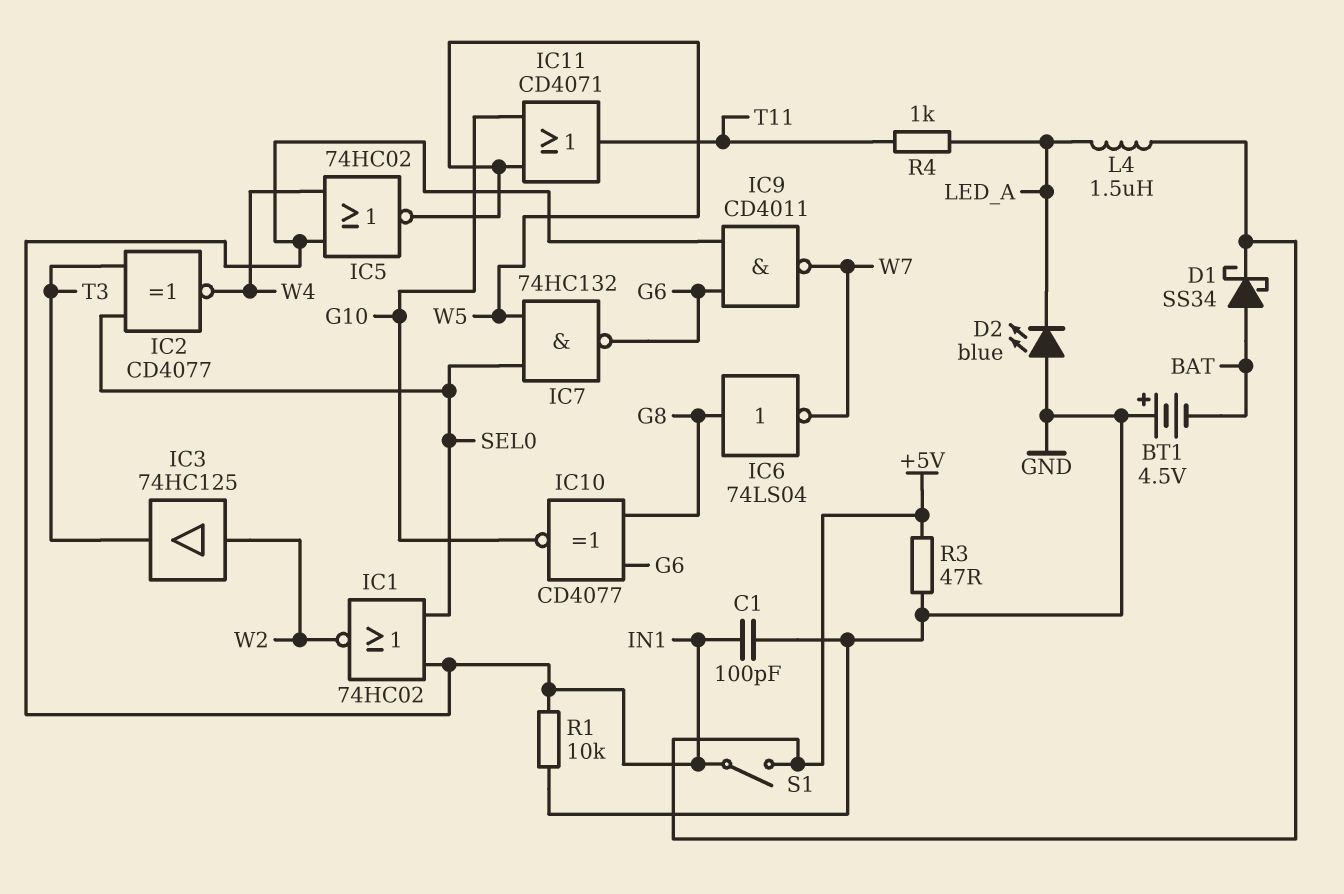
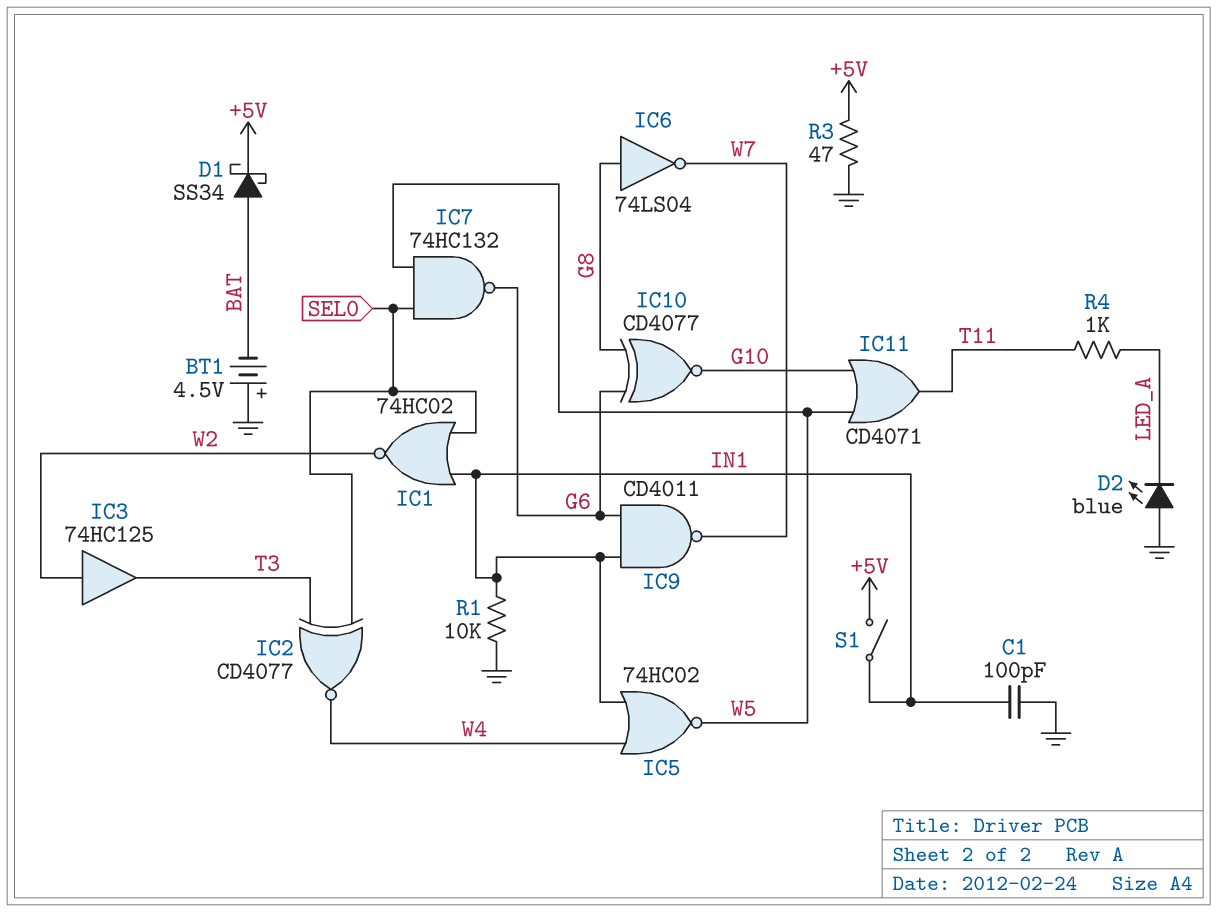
L4: 1.5uH (+5V, LED_A) -> none

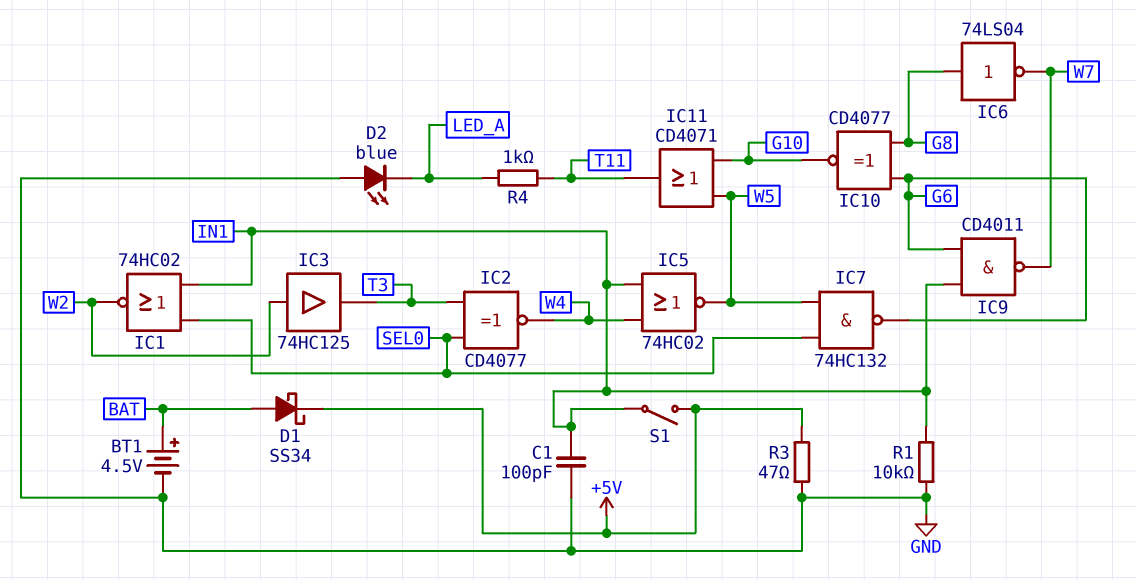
BT1: 4.5V (plus GND, minus BAT) -> 4.5V (plus BAT, minus GND)

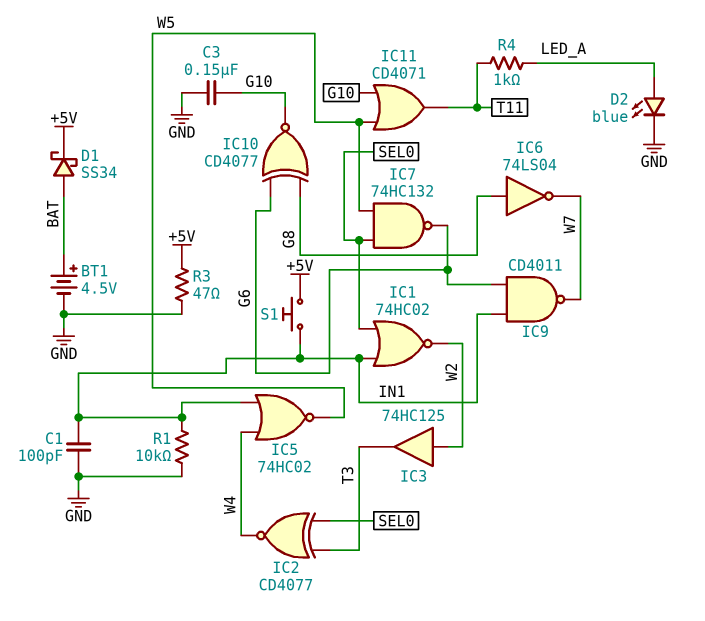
C3: none -> 150nF (G10, GND)
D2: LED blue (A GND, K LED_A) -> LED blue (A LED_A, K GND)
S1: switch (+5V, IN1) -> button (+5V, IN1)

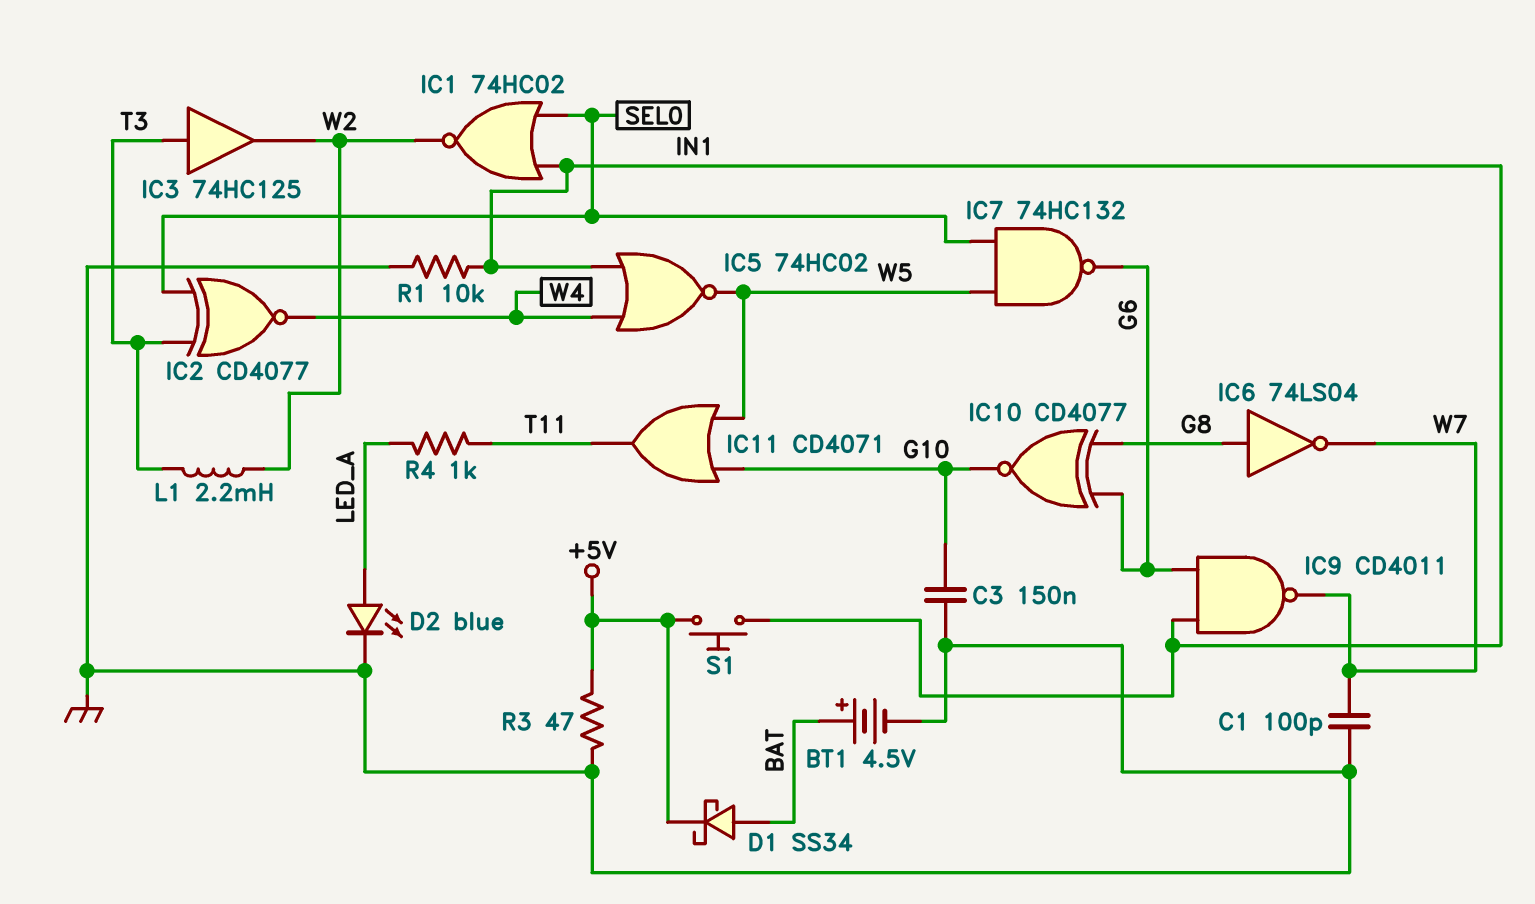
C1: 100pF (GND, IN1) -> 100pF (GND, W7)
IC3: buffer 74HC125 (in W2, out T3) -> buffer 74HC125 (in T3, out W2)
L1: none -> 2.2mH (T3, W2)

